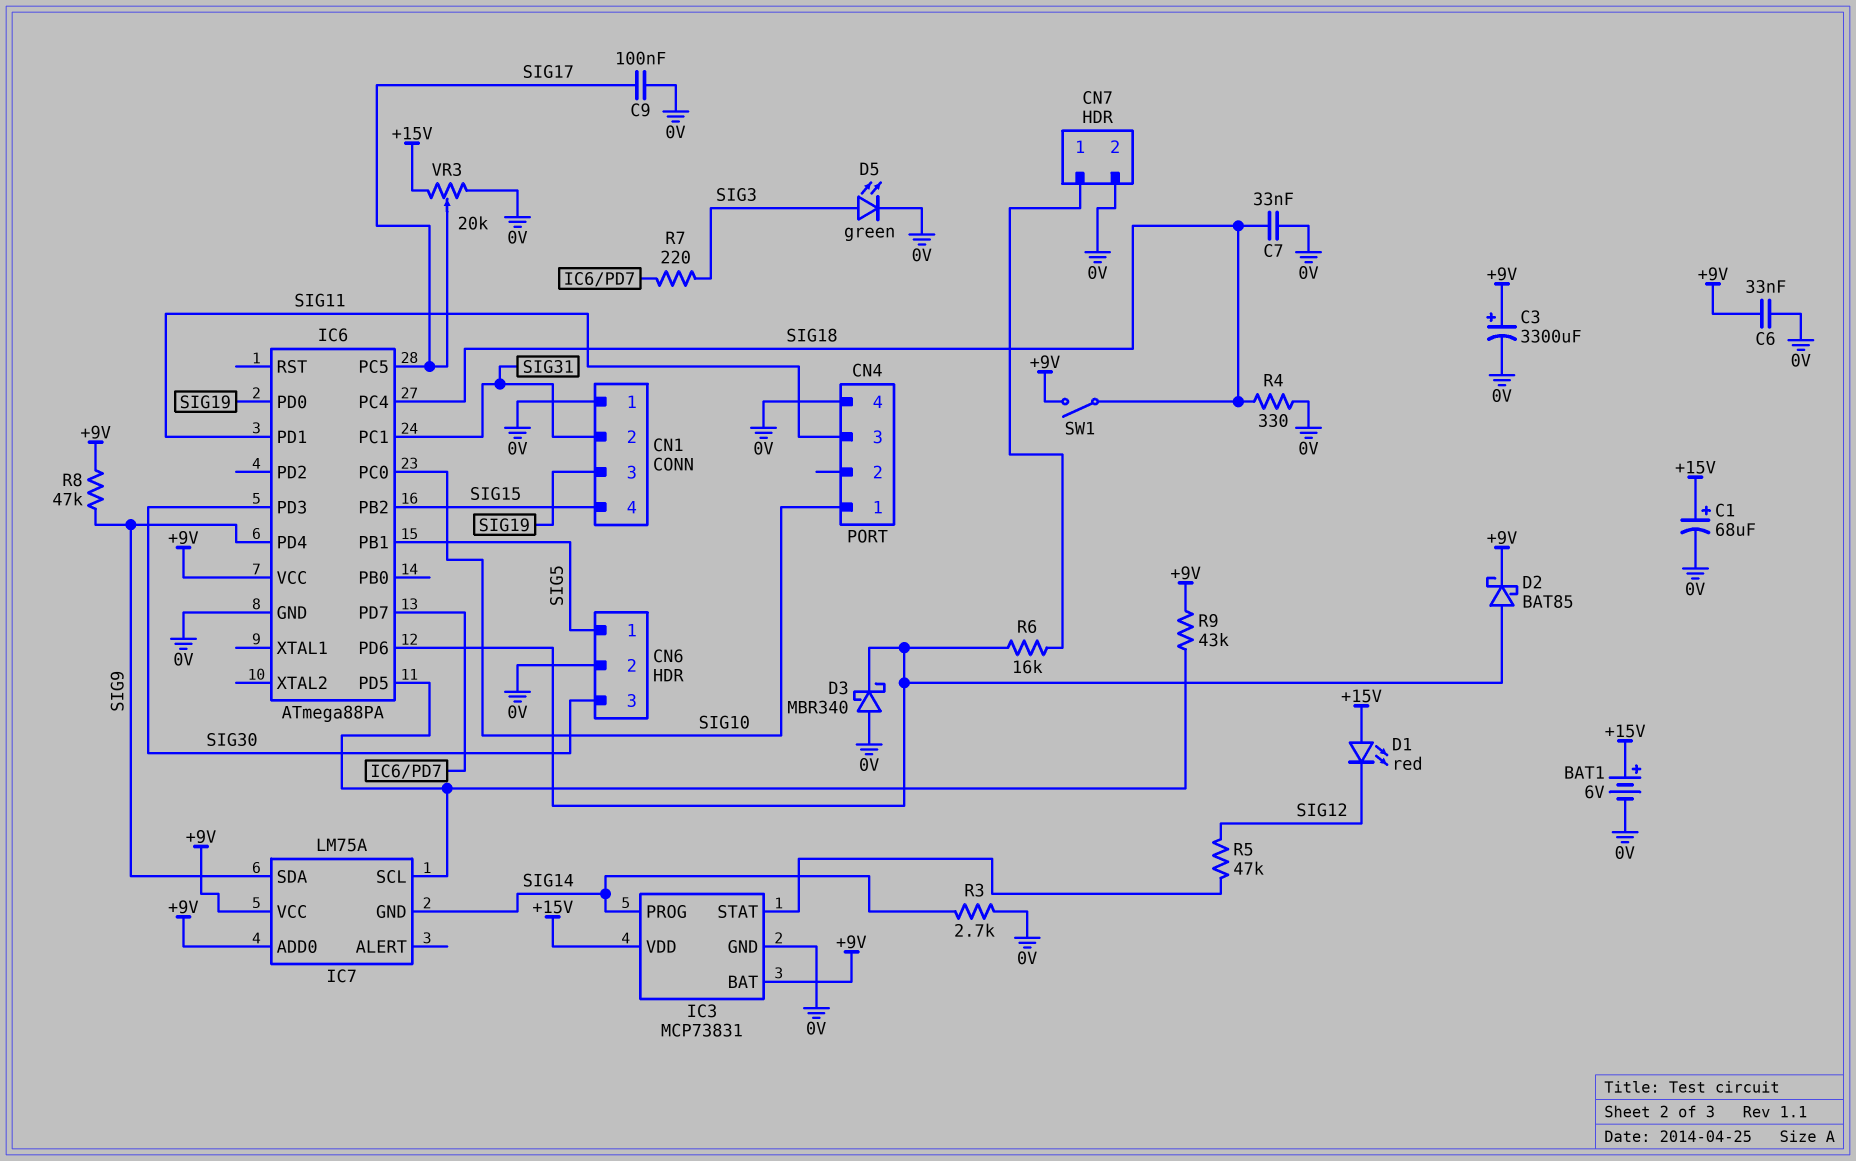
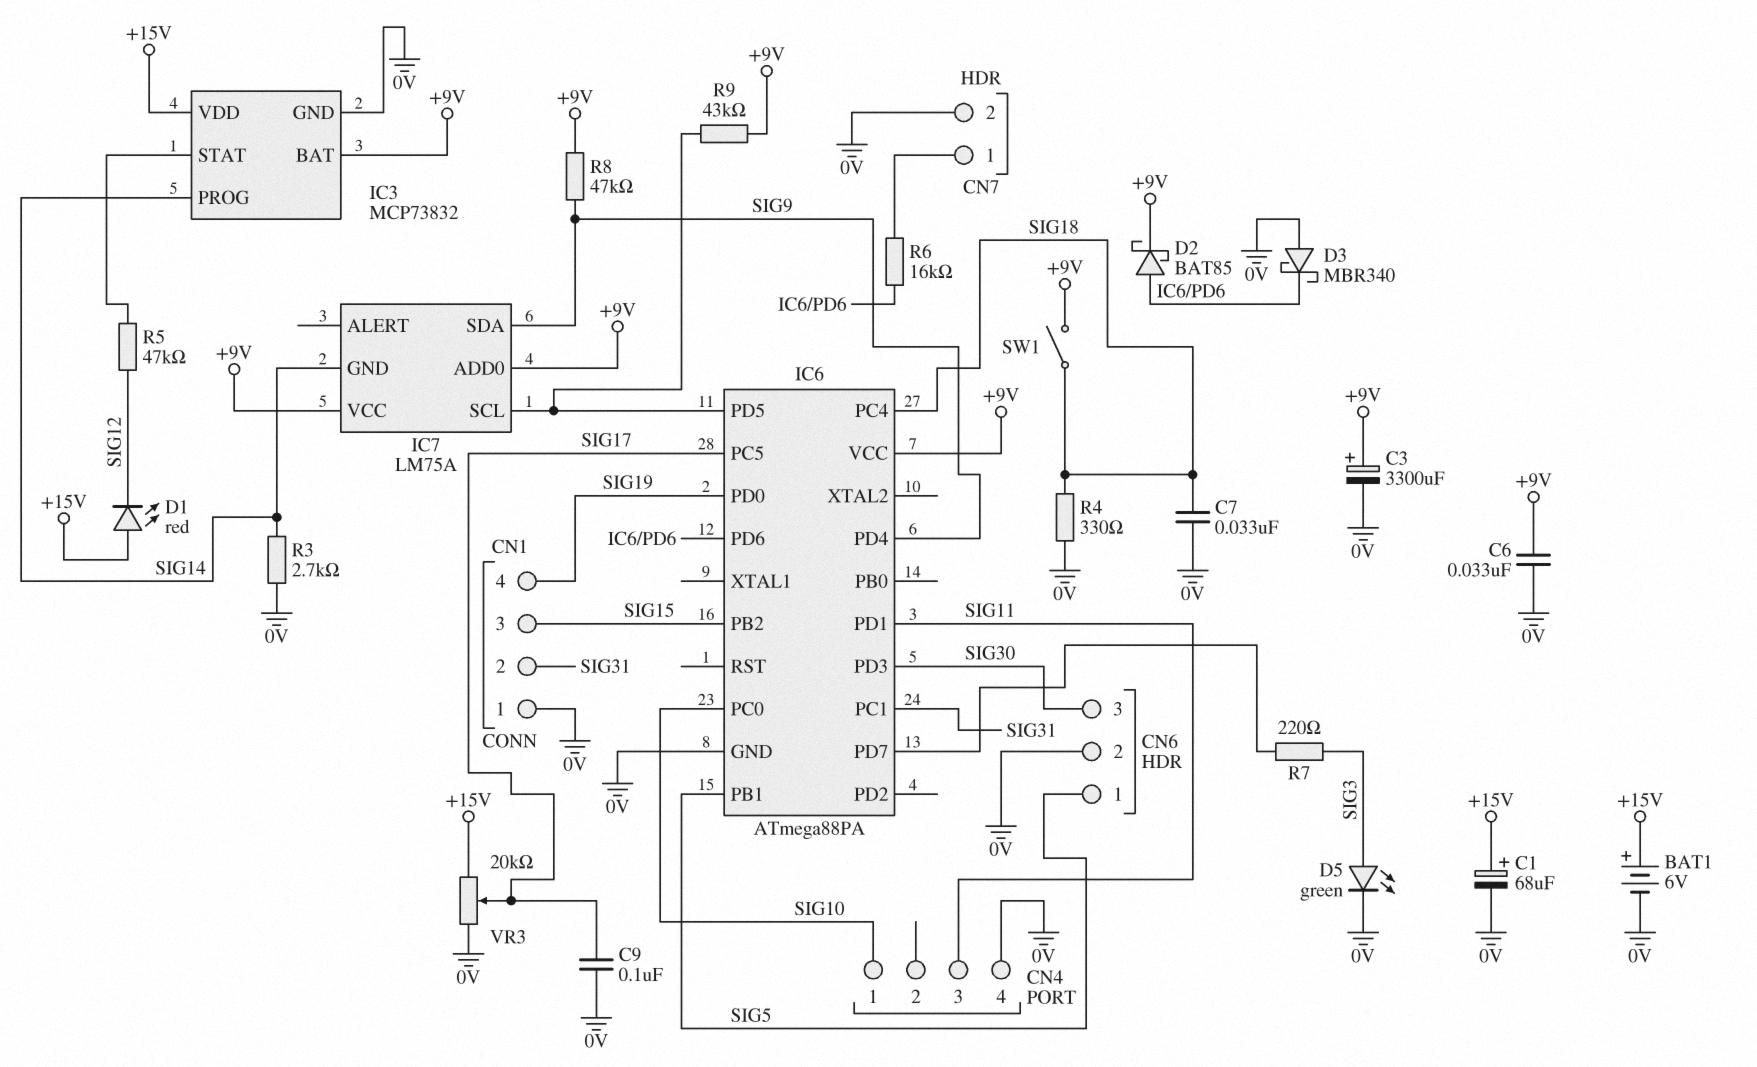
CN1 pin 3: SIG19 -> SIG15
CN1 pin 4: SIG15 -> SIG19
IC3: MCP73831 -> MCP73832

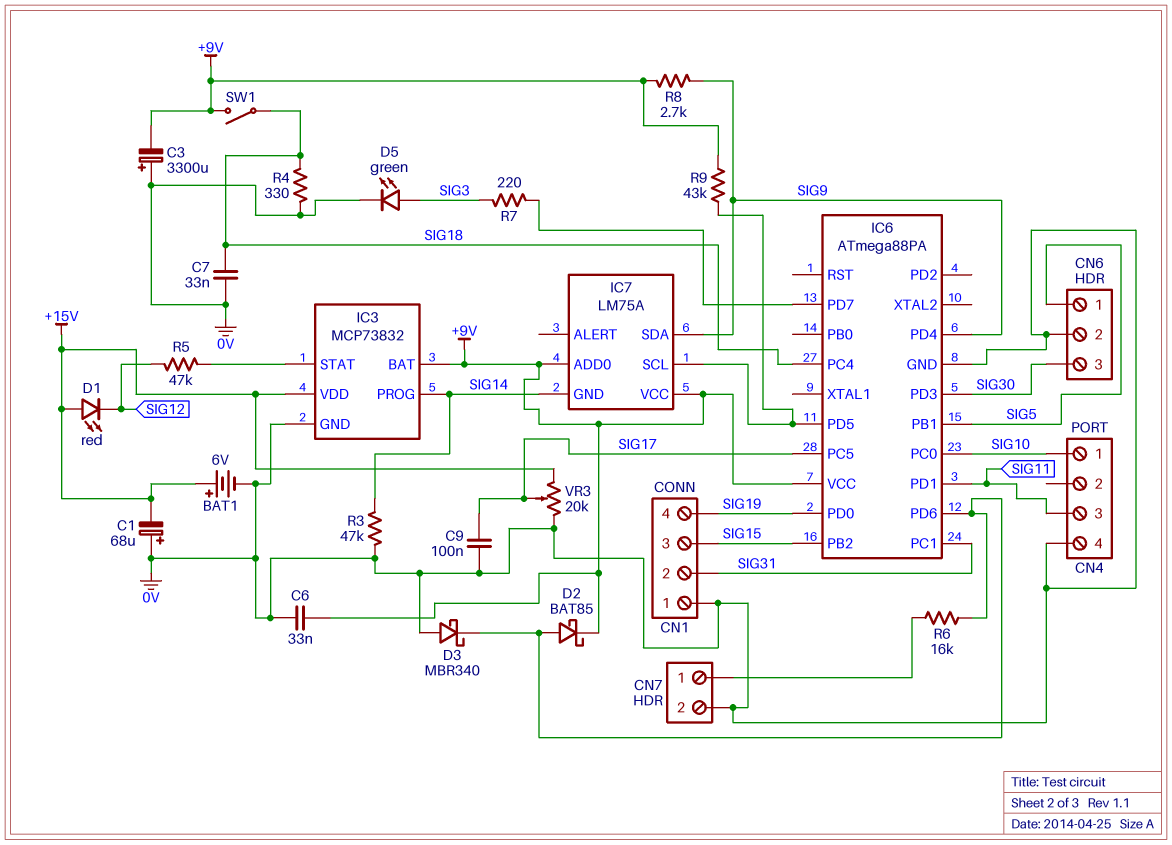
C1: 68uF (plus +15V, minus 0V) -> 68uF (plus 0V, minus +15V)
C3: 3300uF (plus +9V, minus 0V) -> 3300uF (plus 0V, minus +9V)
R3: 2.7k (0V, SIG14) -> 47k (0V, SIG14)
R8: 47k (+9V, SIG9) -> 2.7k (+9V, SIG9)

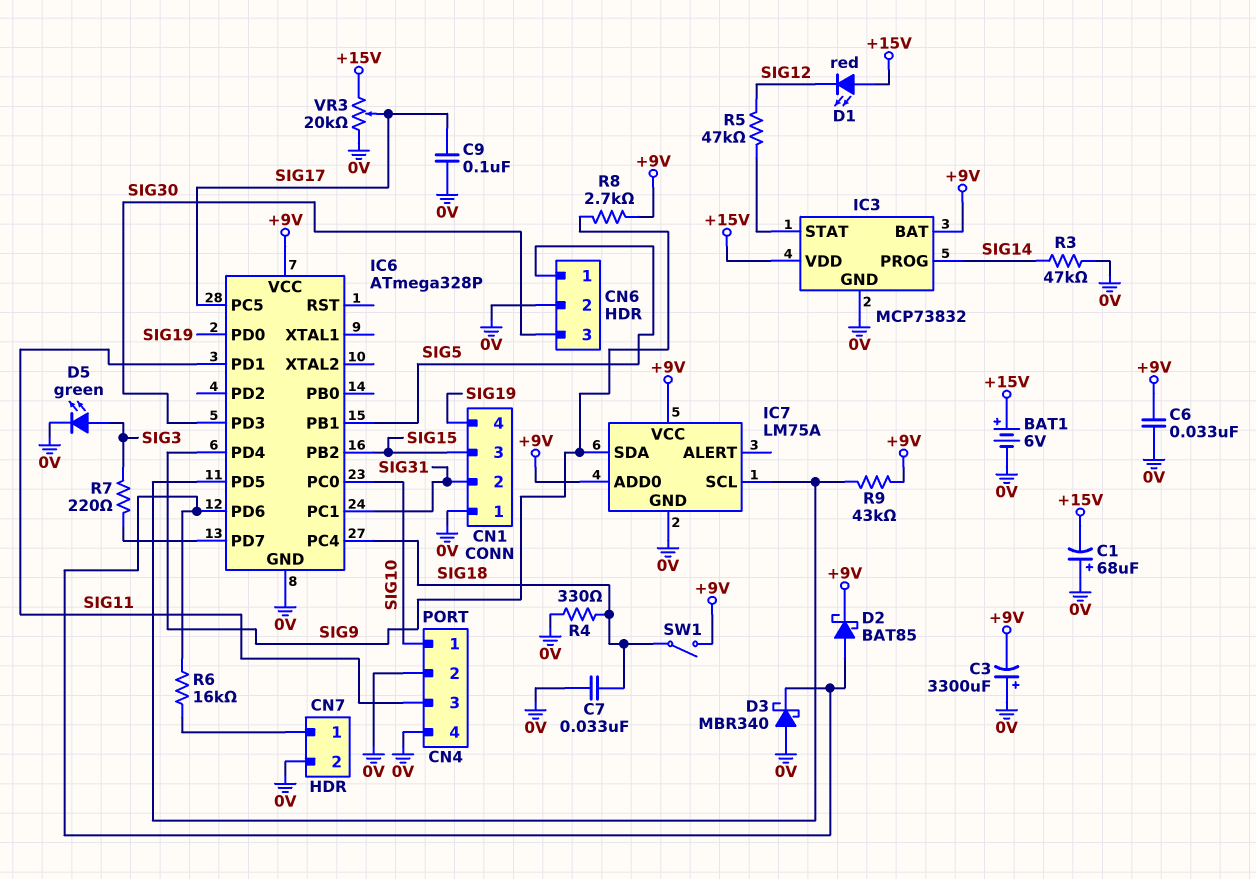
CN4 pin 2: none -> 0V
IC6: ATmega88PA -> ATmega328P
IC7 pin GND: SIG14 -> 0V

